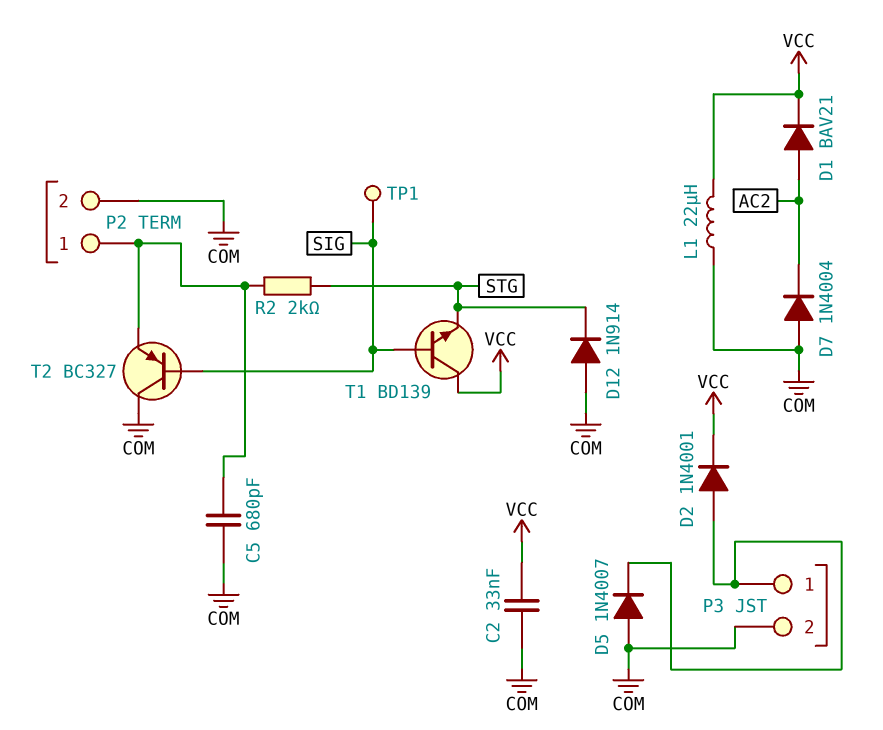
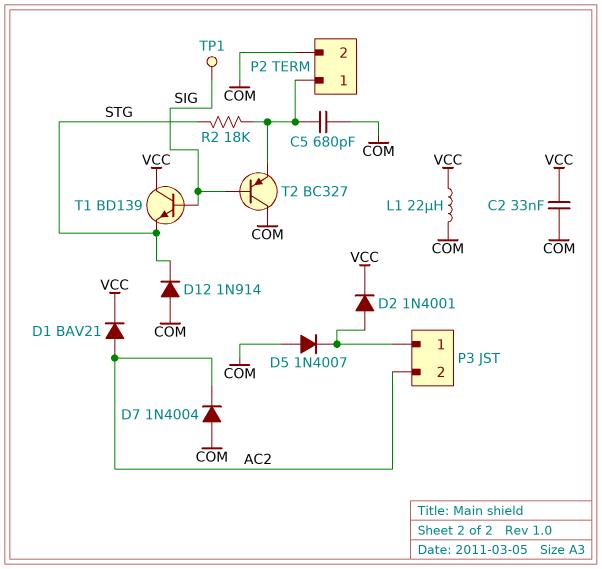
P3 pin 2: COM -> AC2
R2: 2k (P2/1, STG) -> 18k (P2/1, STG)

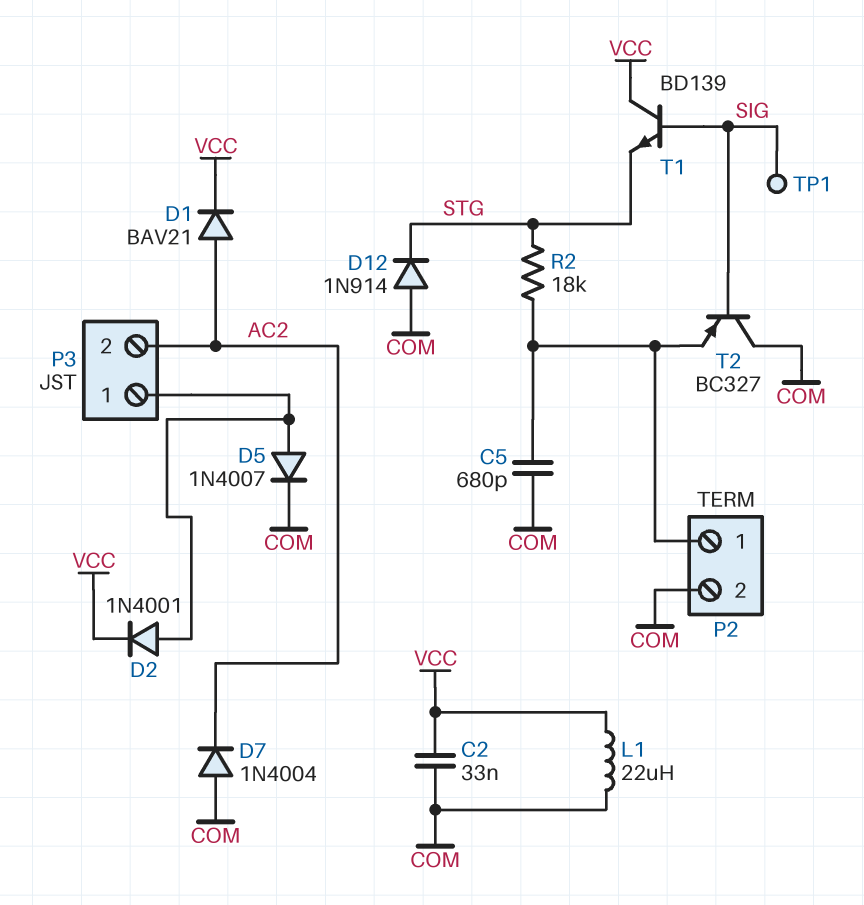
D5: diode 1N4007 (A COM, K P3/1) -> diode 1N4007 (A P3/1, K COM)

